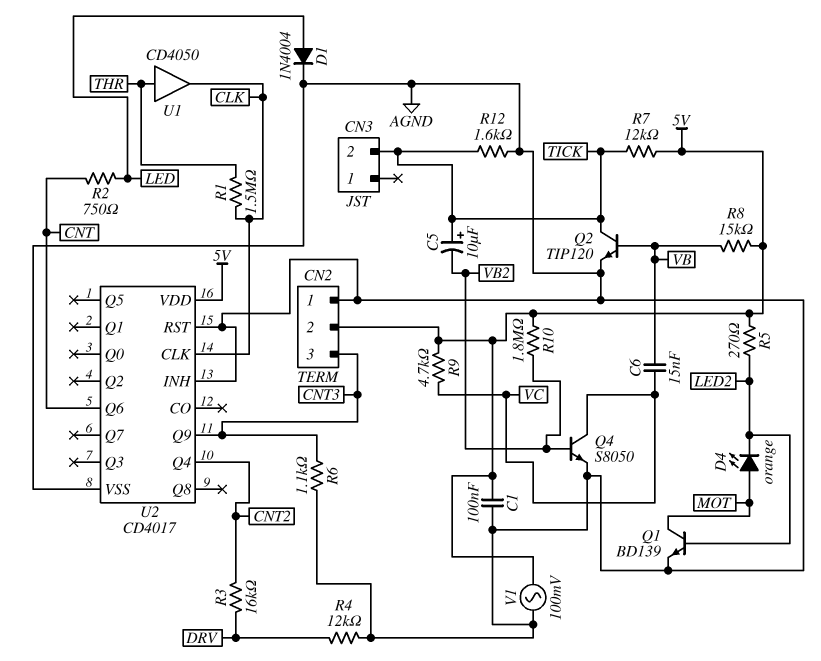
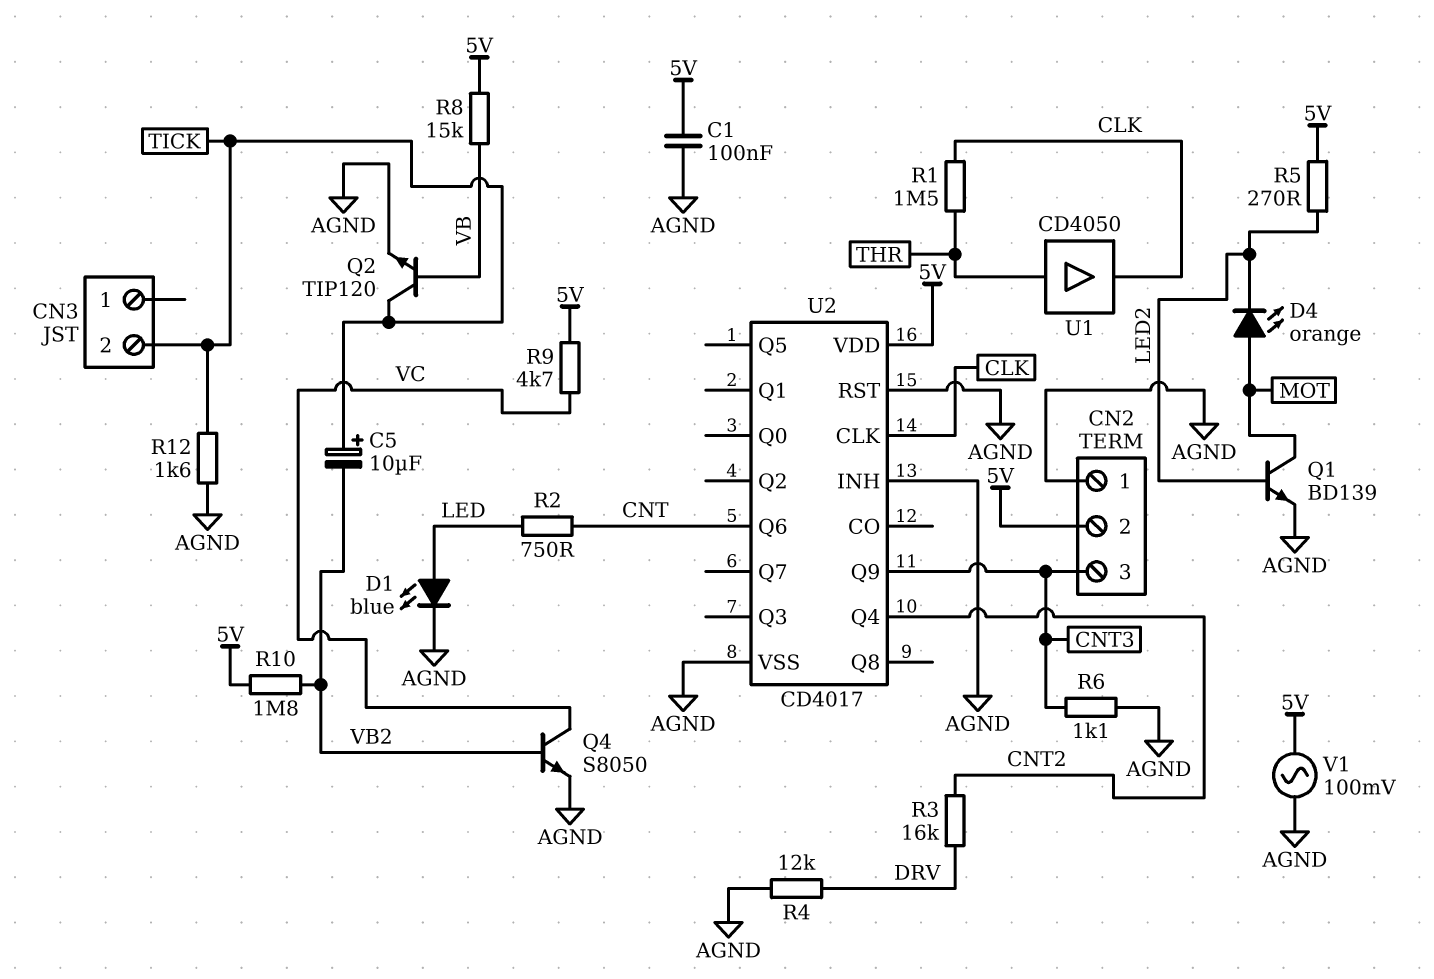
C6: 15nF (VB, VC) -> none
D1: diode 1N4004 (A LED, K AGND) -> LED blue (A LED, K AGND)
R7: 12k (5V, TICK) -> none

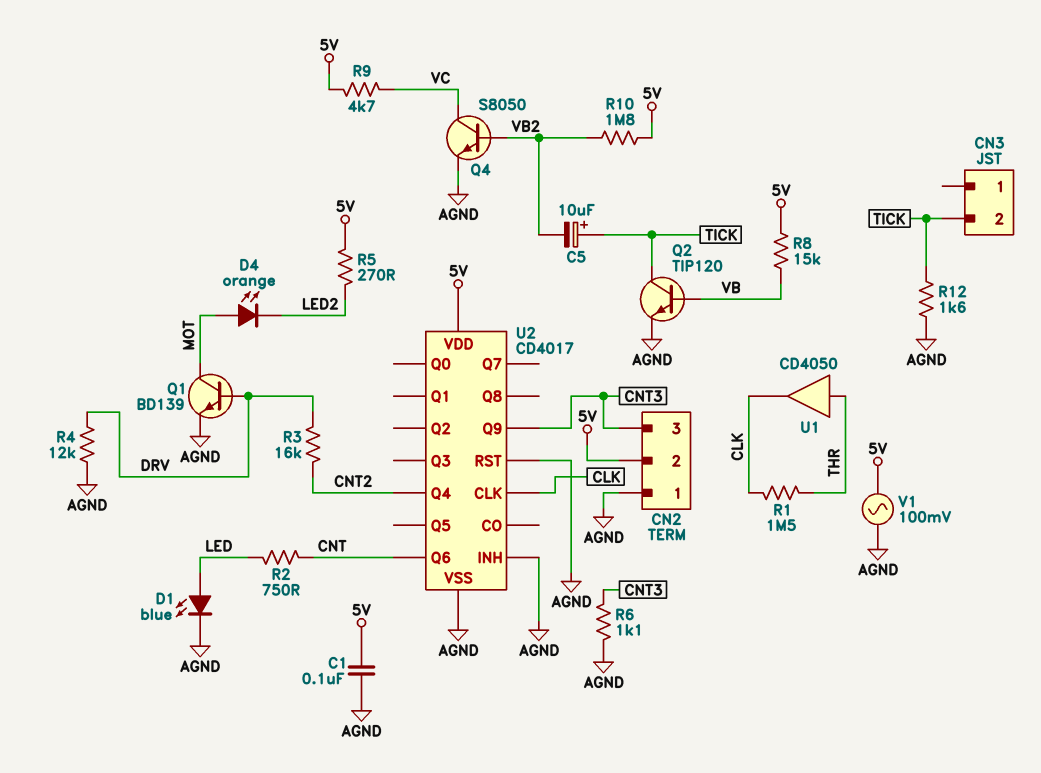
Q1: NPN BD139 (B LED2, C MOT, E AGND) -> NPN BD139 (B DRV, C MOT, E AGND)

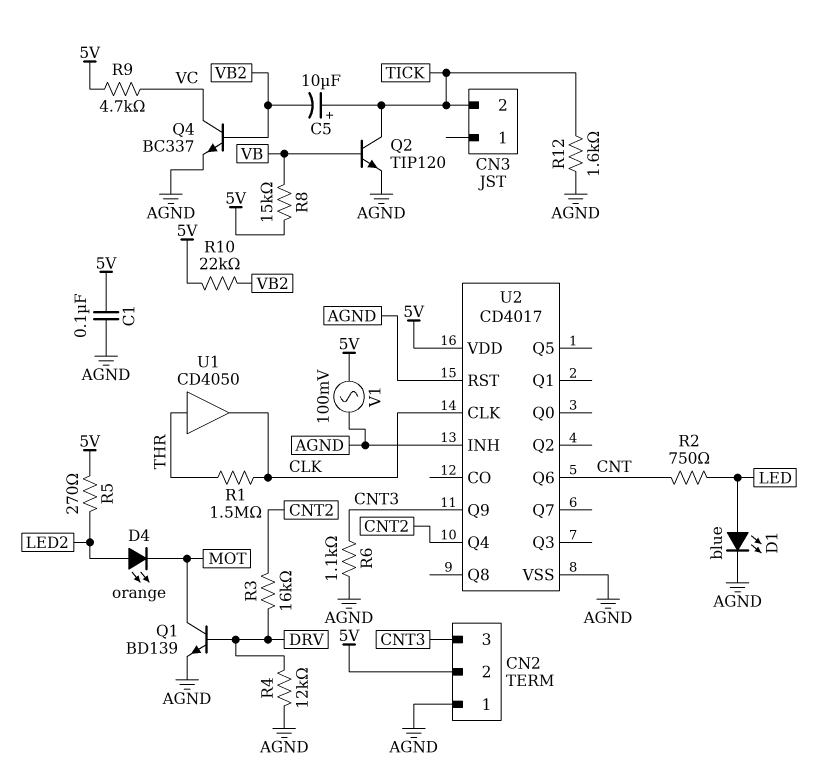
D4: LED orange (A MOT, K LED2) -> LED orange (A LED2, K MOT)
Q4: NPN S8050 (B VB2, C VC, E AGND) -> NPN BC337 (B VB2, C VC, E AGND)
R10: 1.8M (5V, VB2) -> 22k (5V, VB2)

